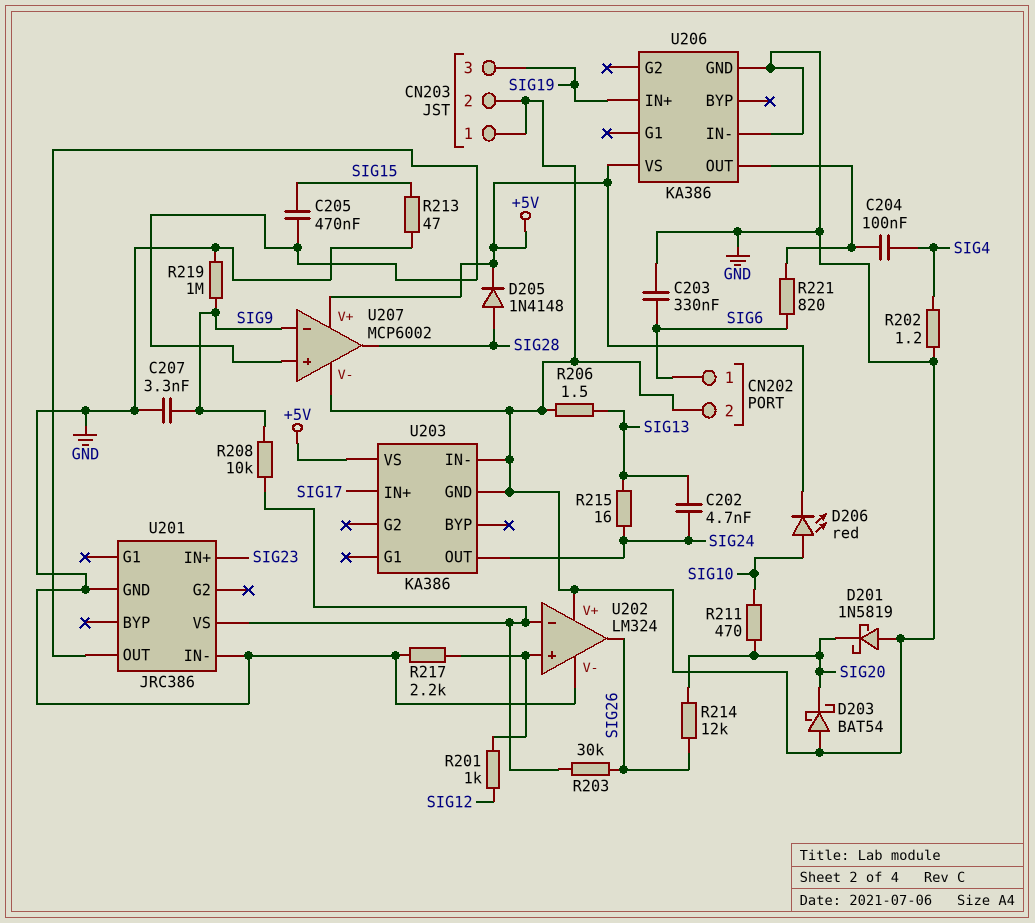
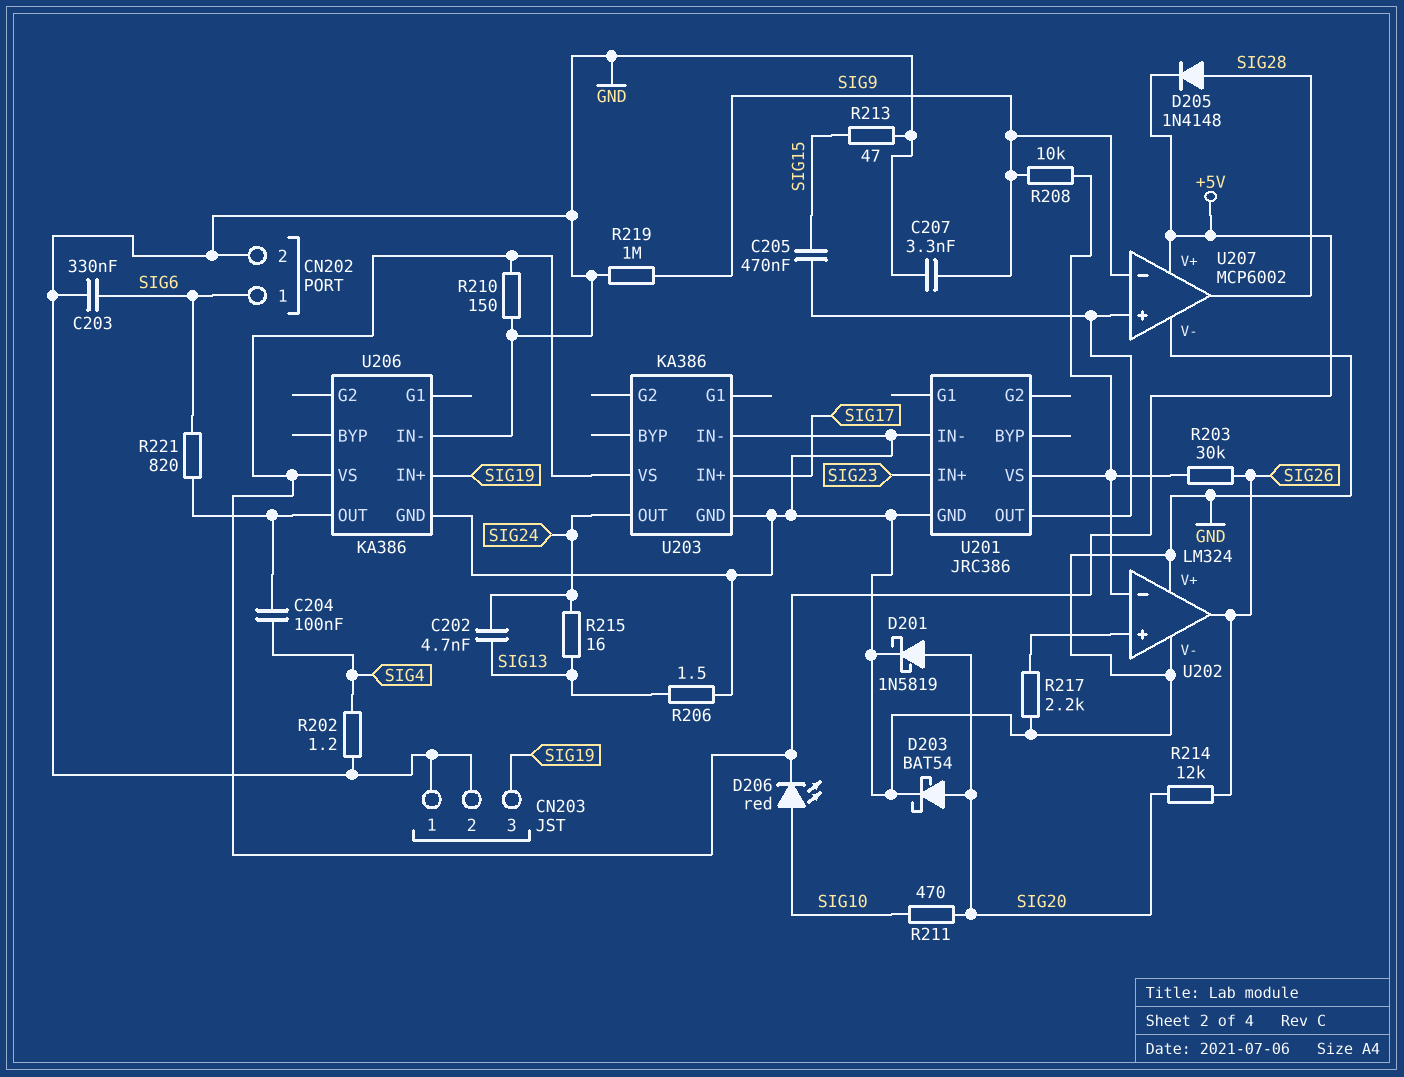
D201: schottky 1N5819 (A GND, K SIG20) -> schottky 1N5819 (A SIG20, K GND)
D203: schottky BAT54 (A GND, K SIG20) -> schottky BAT54 (A SIG20, K GND)
R201: 1k (SIG12, U202/in+) -> none
R210: none -> 150 (+5V, GND)

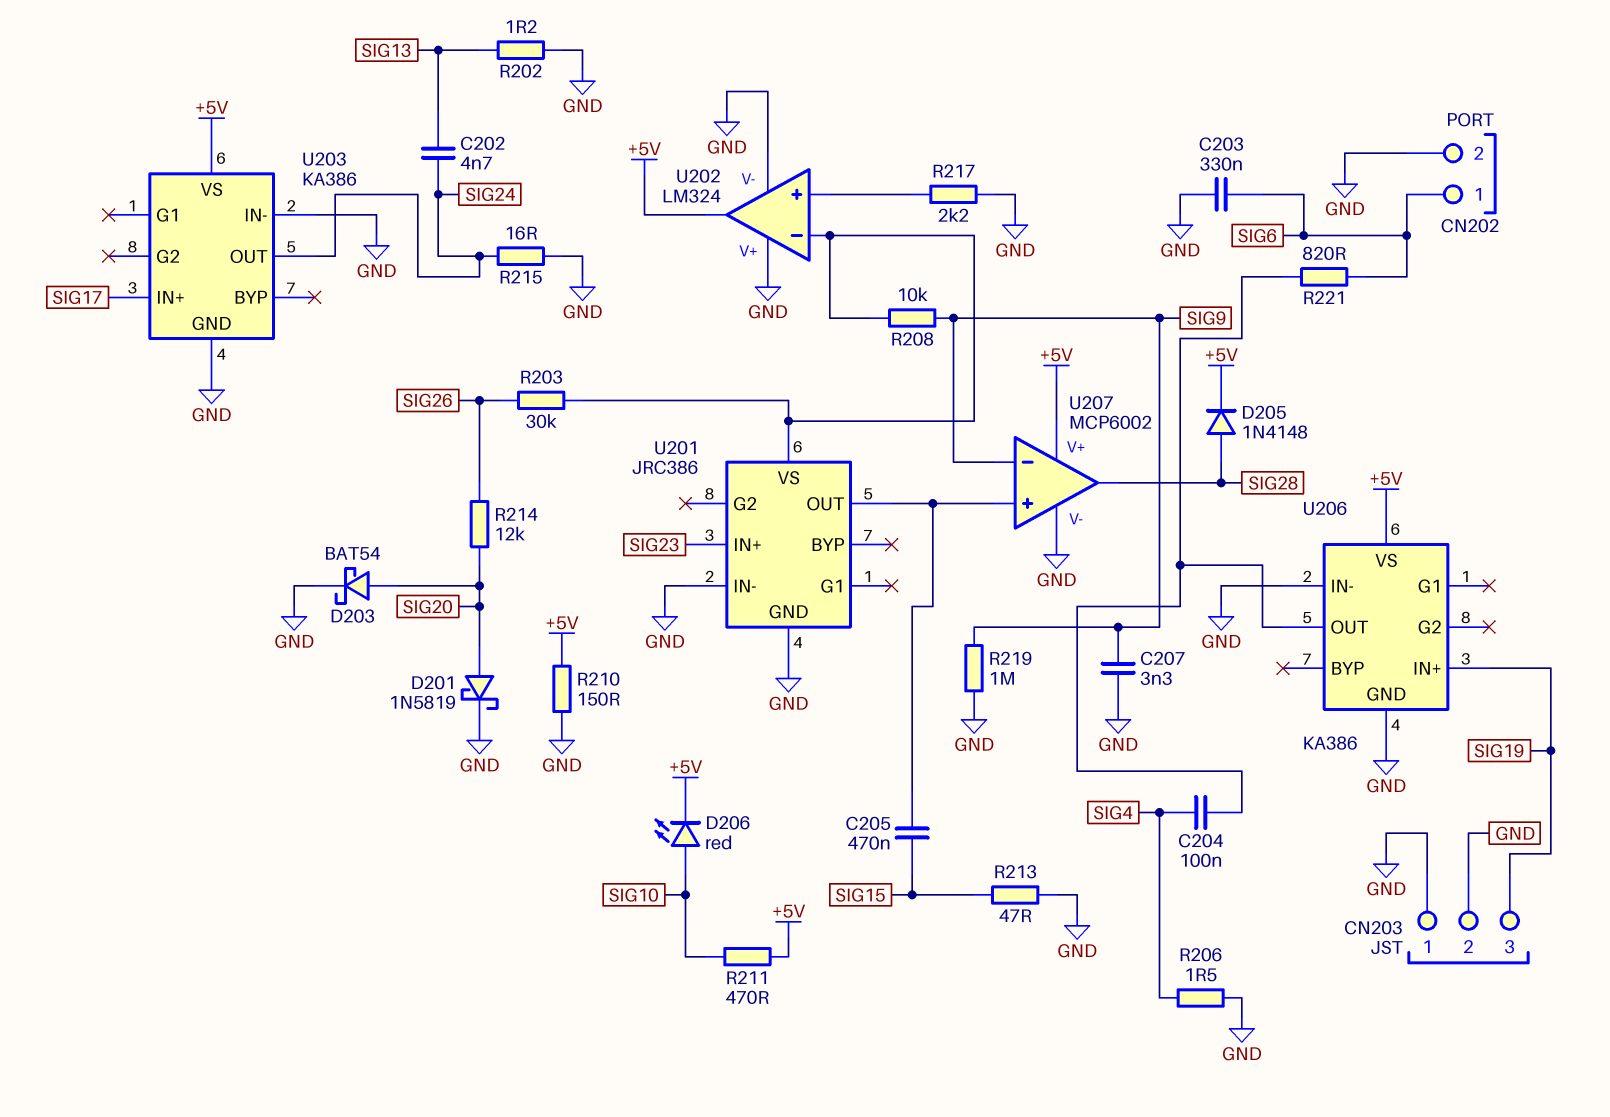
R202: 1.2 (GND, SIG4) -> 1.2 (GND, SIG13)
R206: 1.5 (GND, SIG13) -> 1.5 (GND, SIG4)
R211: 470 (SIG10, SIG20) -> 470 (+5V, SIG10)
R215: 16 (SIG13, SIG24) -> 16 (GND, SIG24)
U202 pin out: SIG26 -> +5V

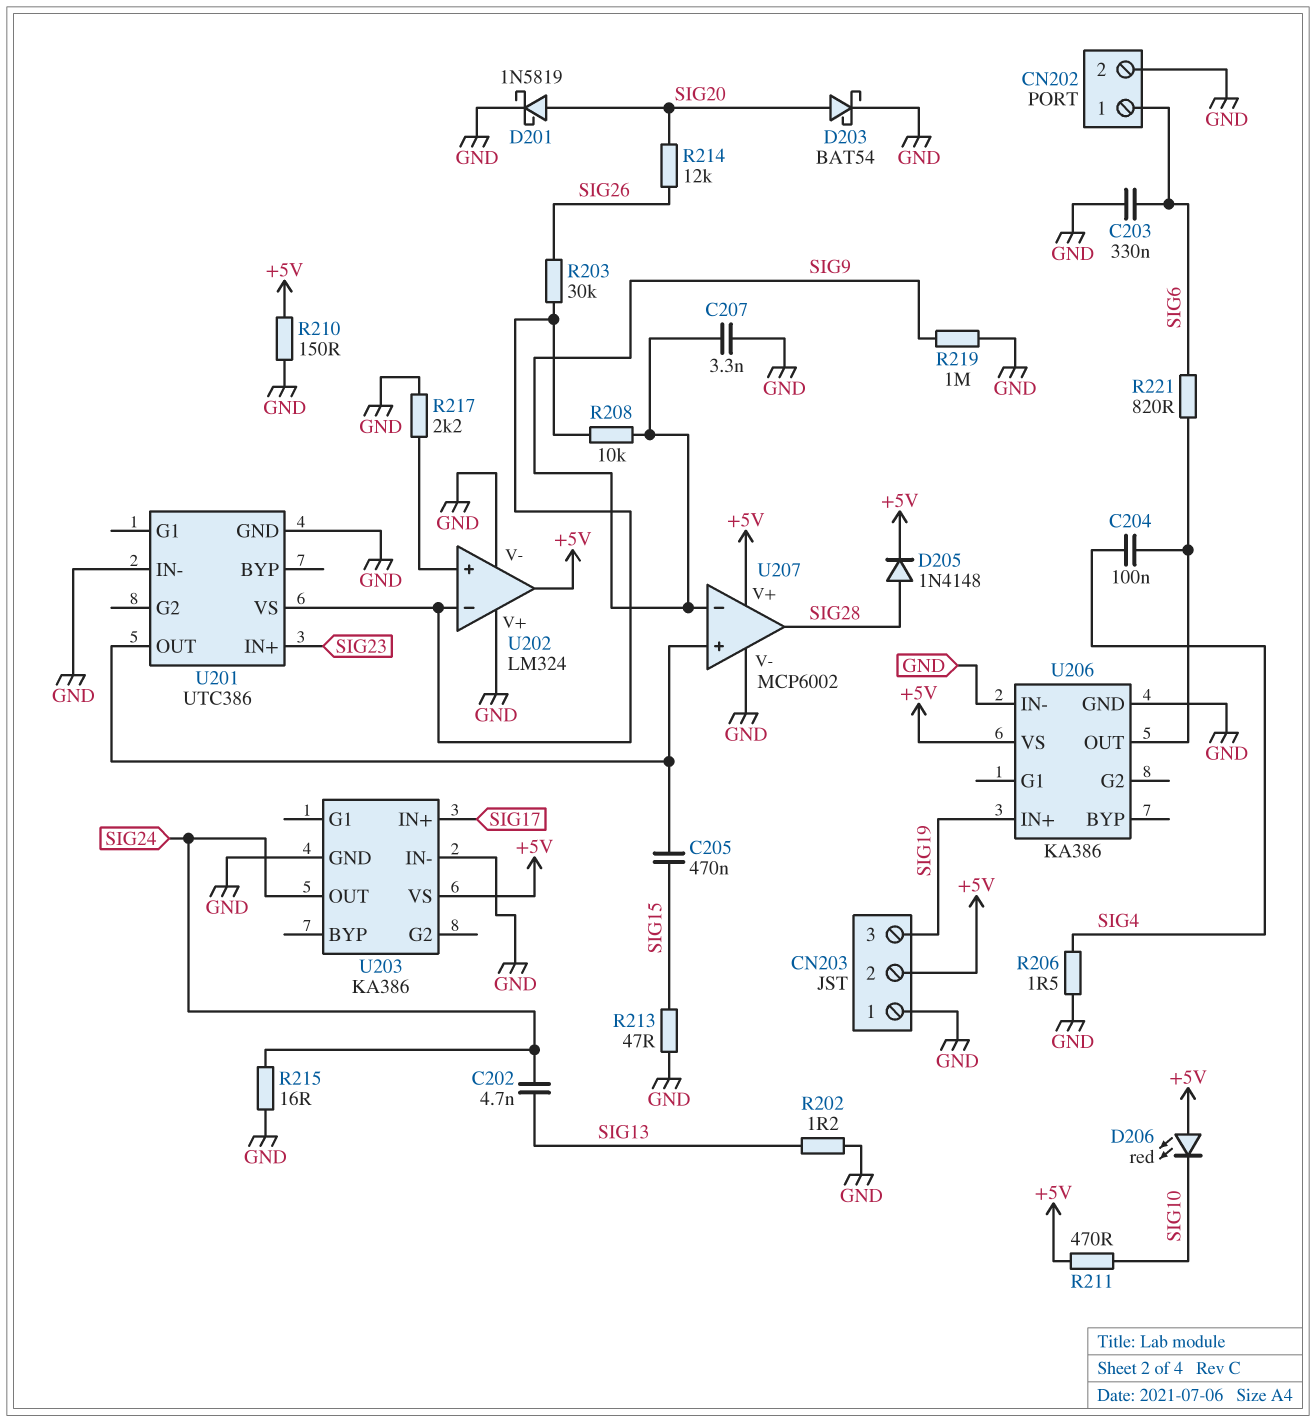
CN203 pin 2: GND -> +5V
D206: LED red (A SIG10, K +5V) -> LED red (A +5V, K SIG10)
U201: JRC386 -> UTC386

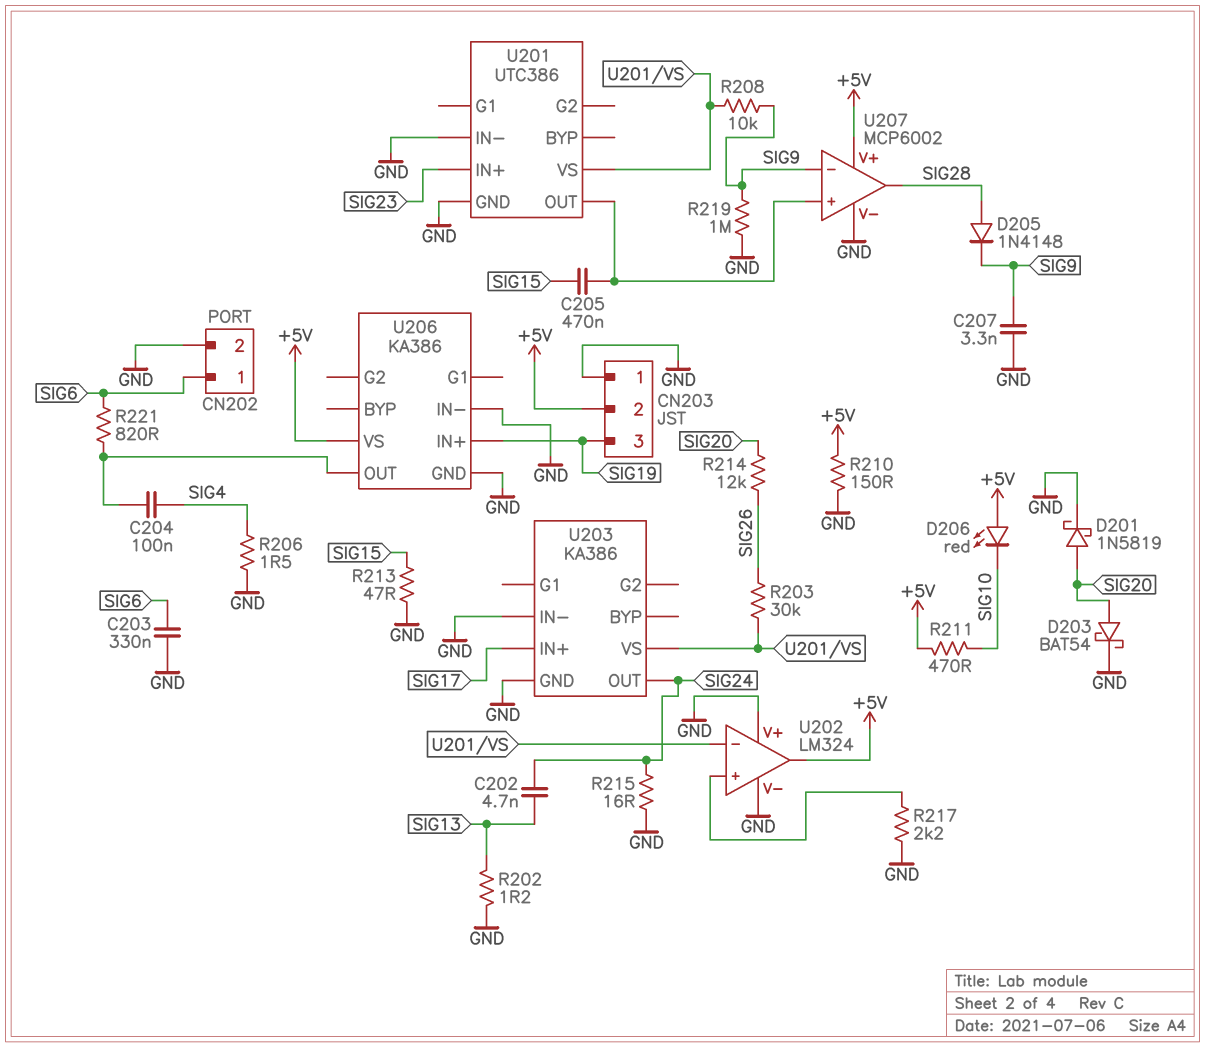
D205: diode 1N4148 (A SIG28, K +5V) -> diode 1N4148 (A SIG28, K SIG9)
U203 pin VS: +5V -> U201/VS

